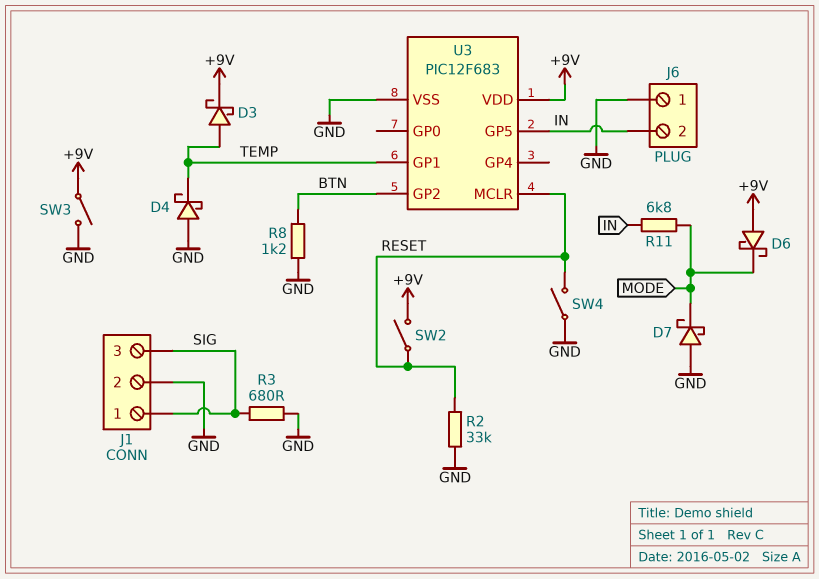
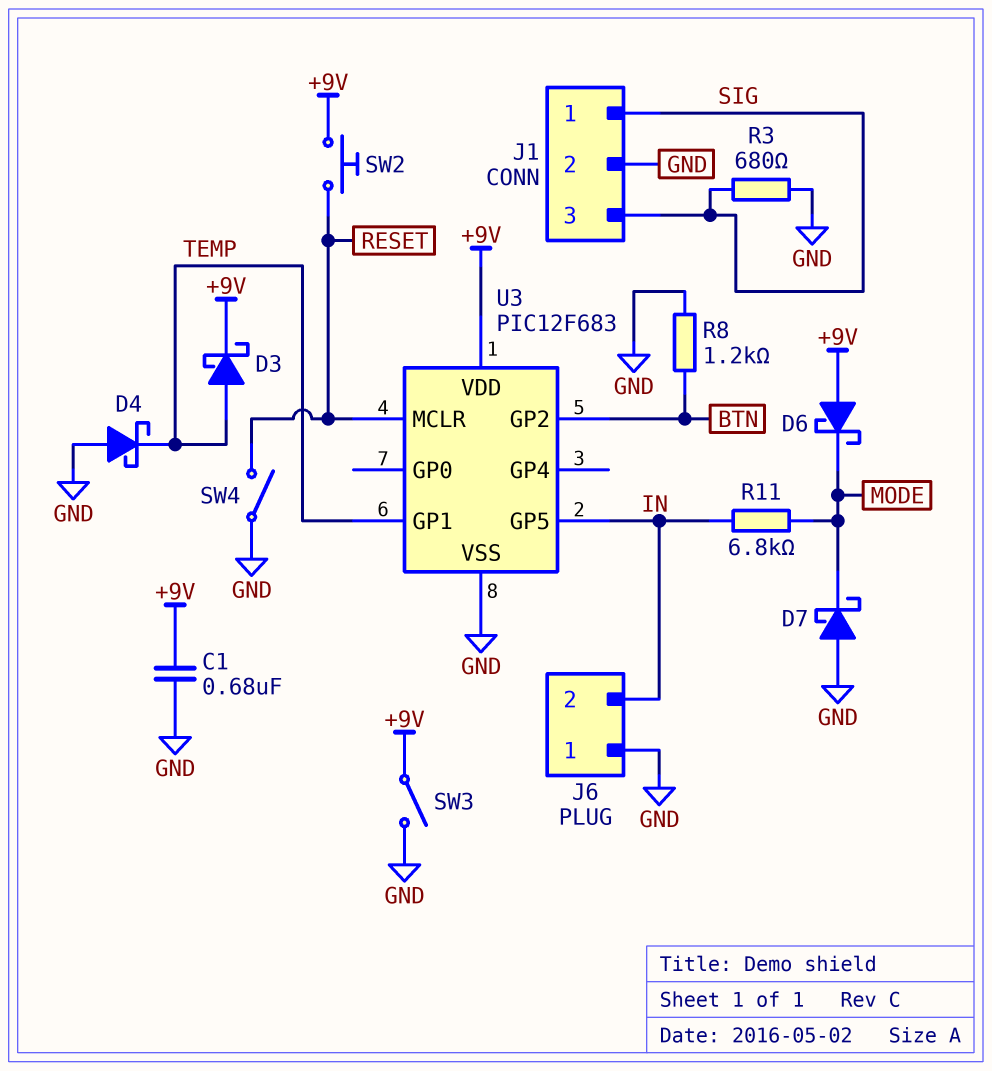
C1: none -> 680nF (+9V, GND)
R2: 33k (GND, RESET) -> none
SW2: switch (+9V, RESET) -> button (+9V, RESET)

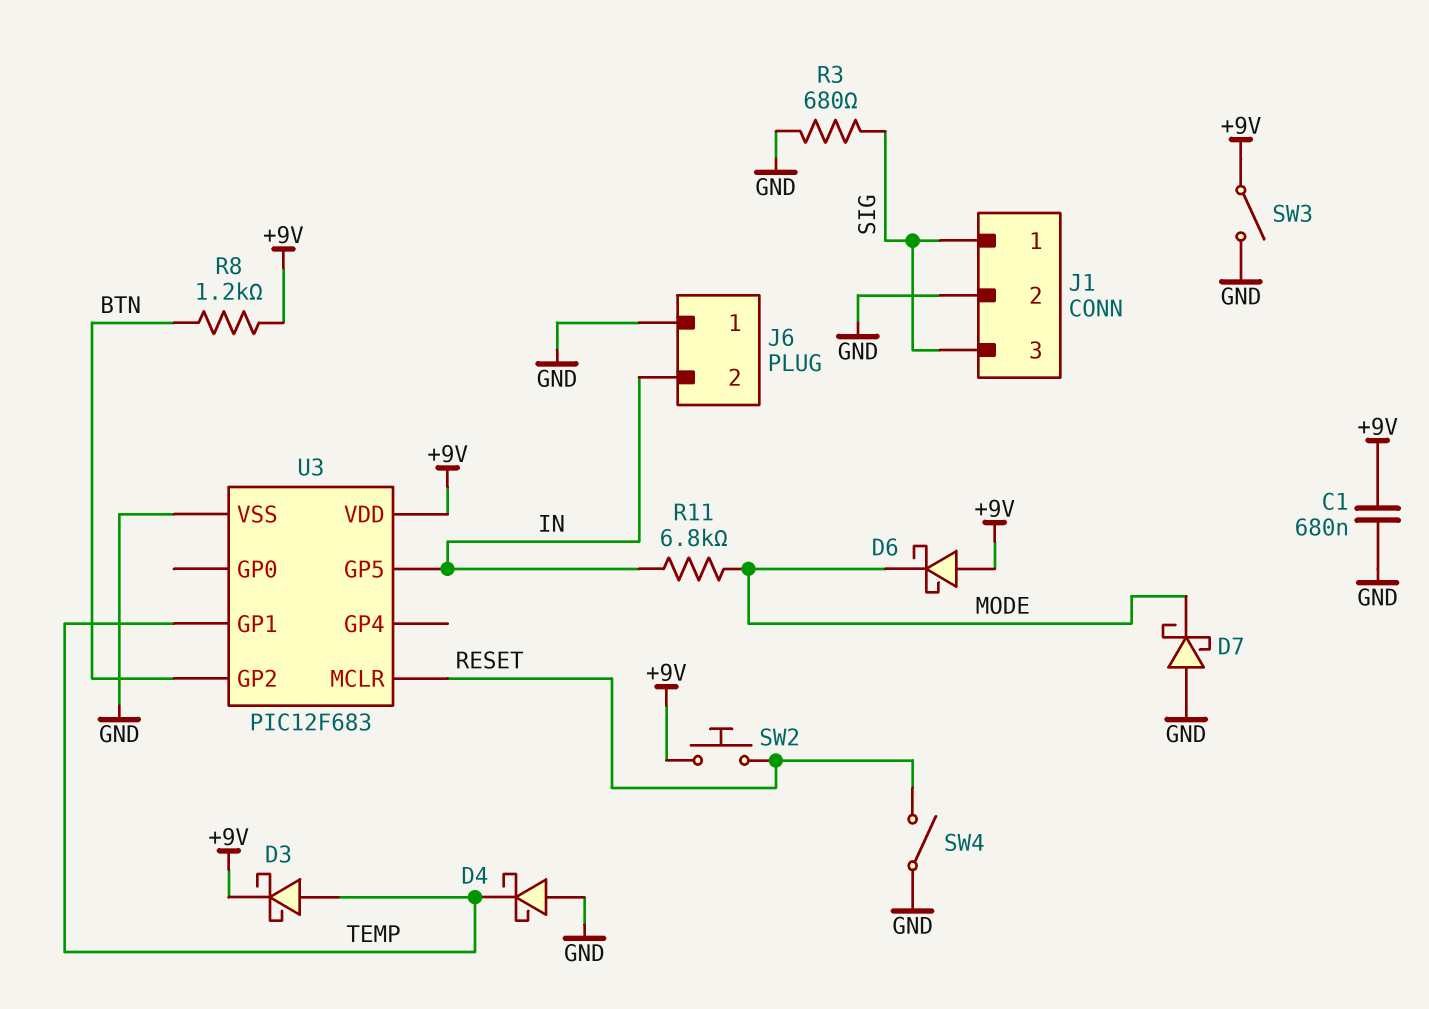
R8: 1.2k (BTN, GND) -> 1.2k (+9V, BTN)

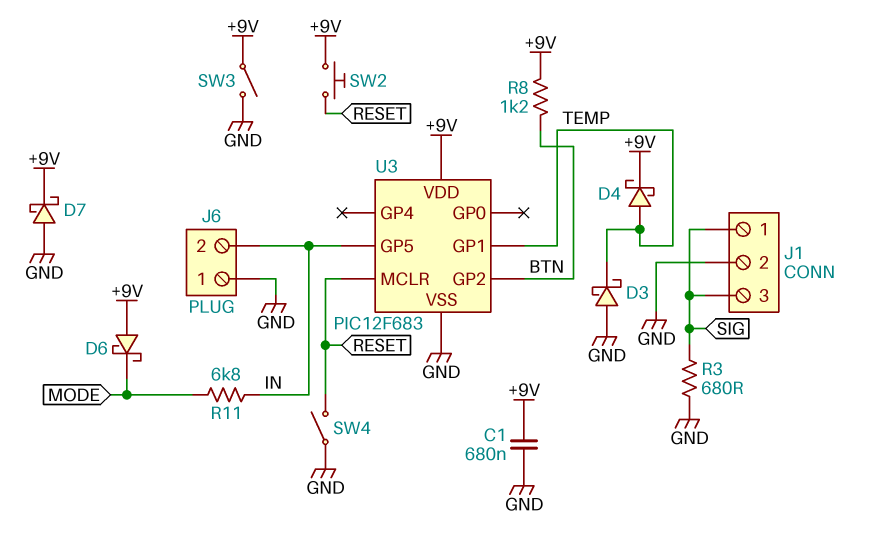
D3: schottky (A TEMP, K +9V) -> schottky (A GND, K TEMP)
D4: schottky (A GND, K TEMP) -> schottky (A TEMP, K +9V)
D7: schottky (A GND, K MODE) -> schottky (A GND, K +9V)

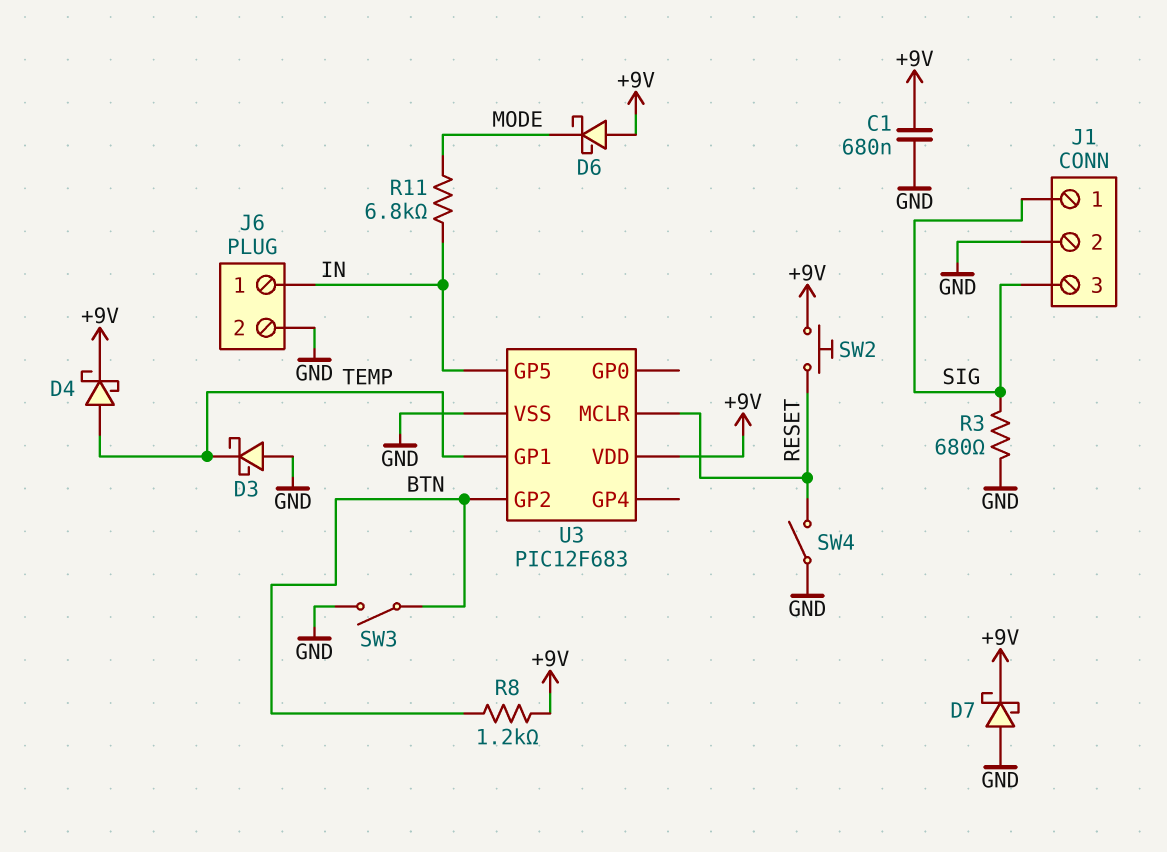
J6 pin 1: GND -> IN
J6 pin 2: IN -> GND
SW3: switch (+9V, GND) -> switch (BTN, GND)

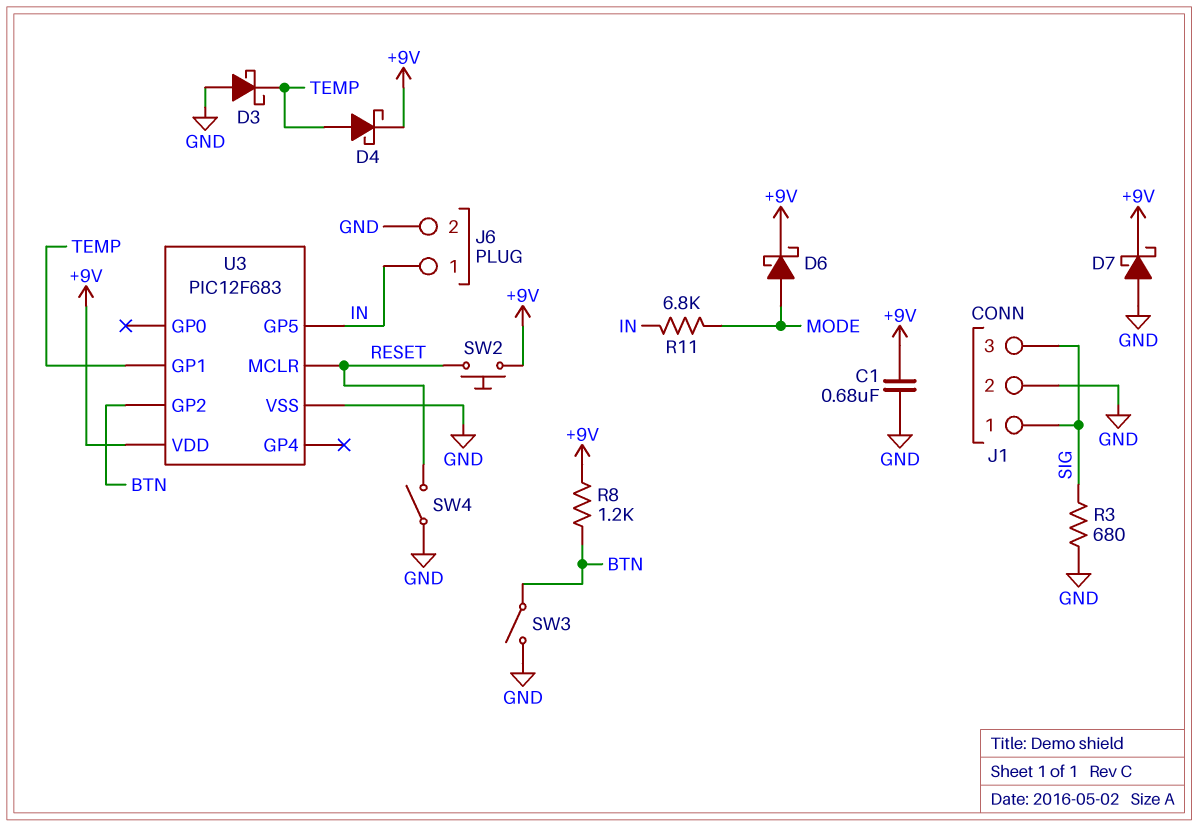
D6: schottky (A +9V, K MODE) -> schottky (A MODE, K +9V)

